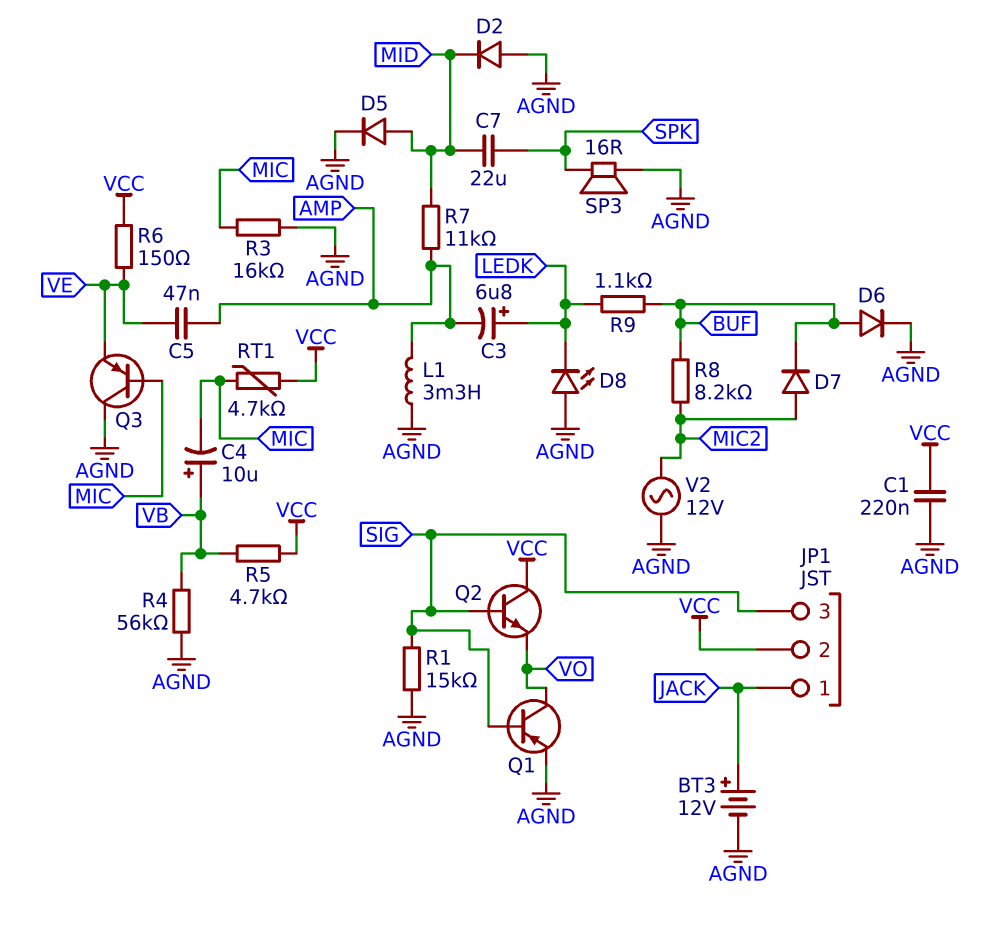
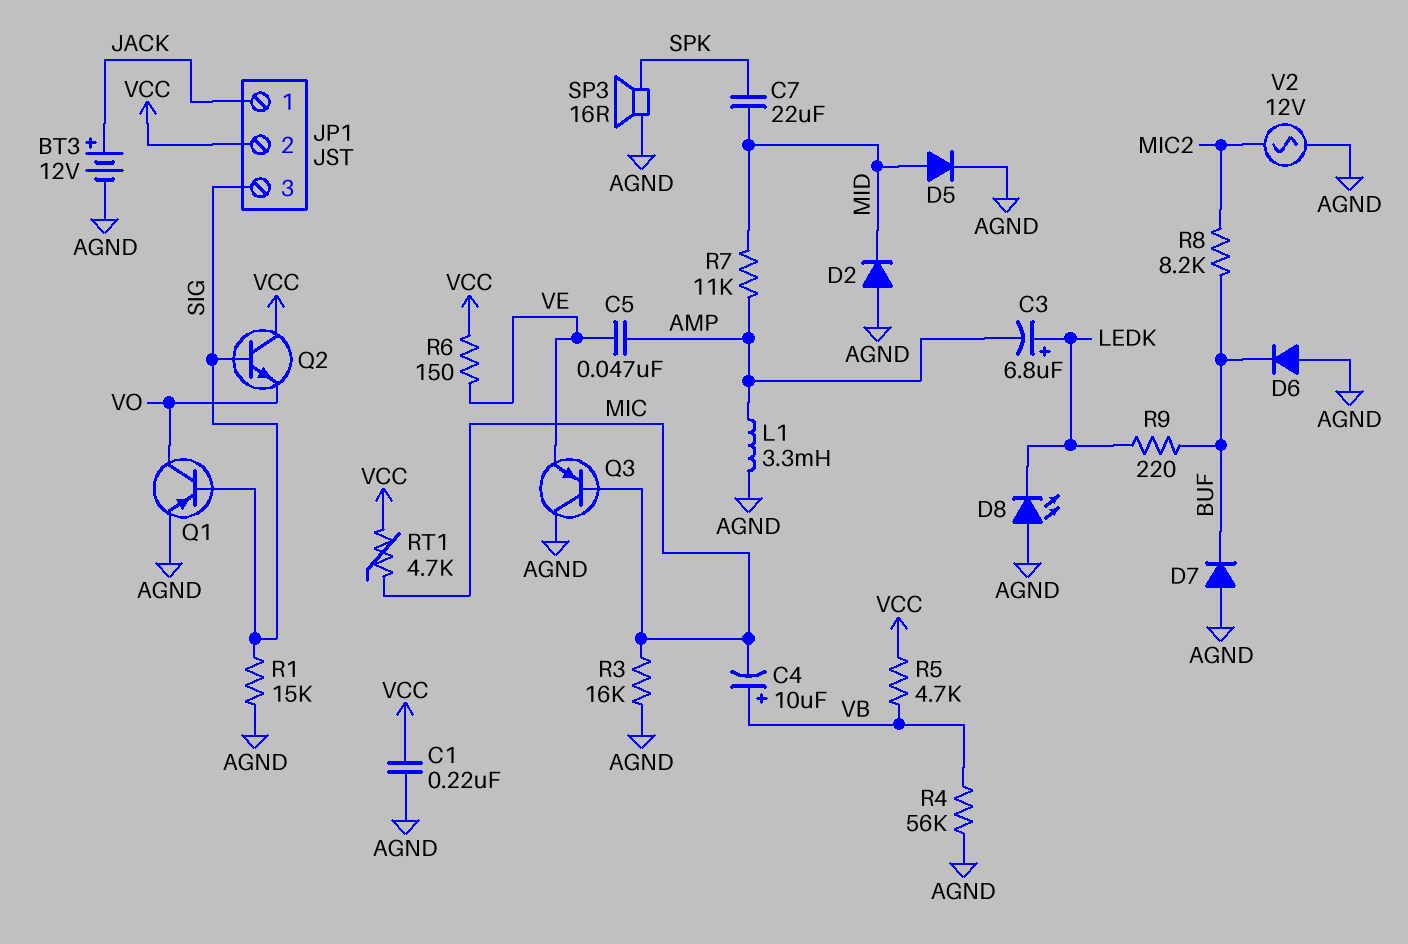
D6: diode (A BUF, K AGND) -> diode (A AGND, K BUF)
D7: diode (A MIC2, K BUF) -> diode (A AGND, K BUF)
R9: 1.1k (BUF, LEDK) -> 220 (BUF, LEDK)

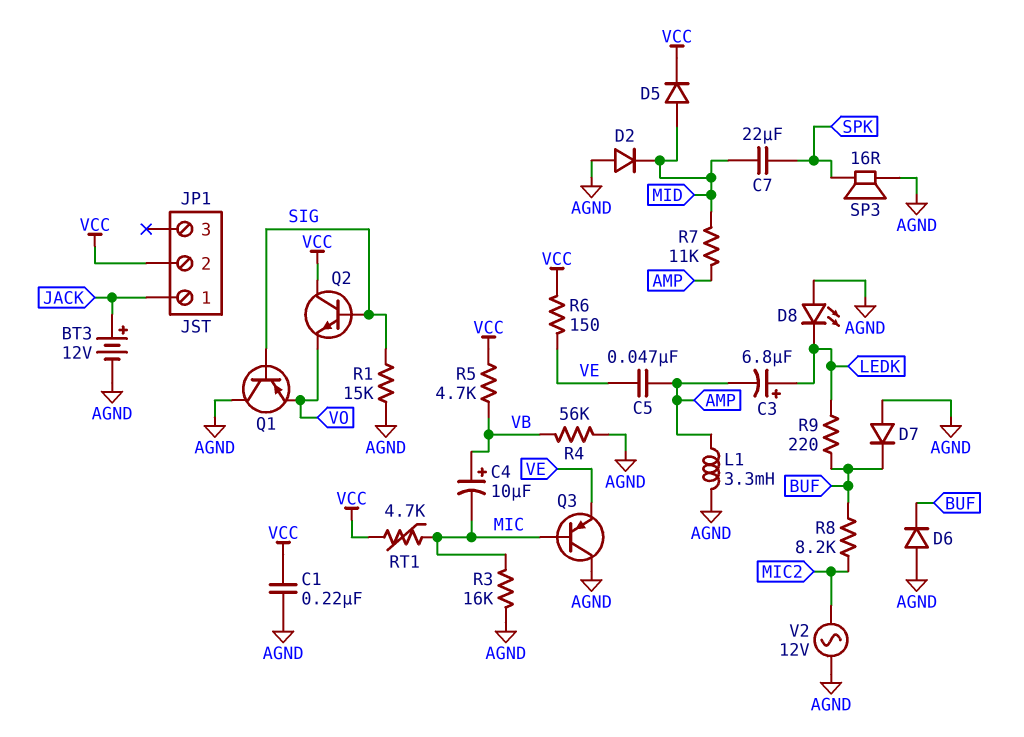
D5: diode (A MID, K AGND) -> diode (A MID, K VCC)
JP1 pin 3: SIG -> none
Q1: PNP (B SIG, C VO, E AGND) -> PNP (B SIG, C AGND, E VO)

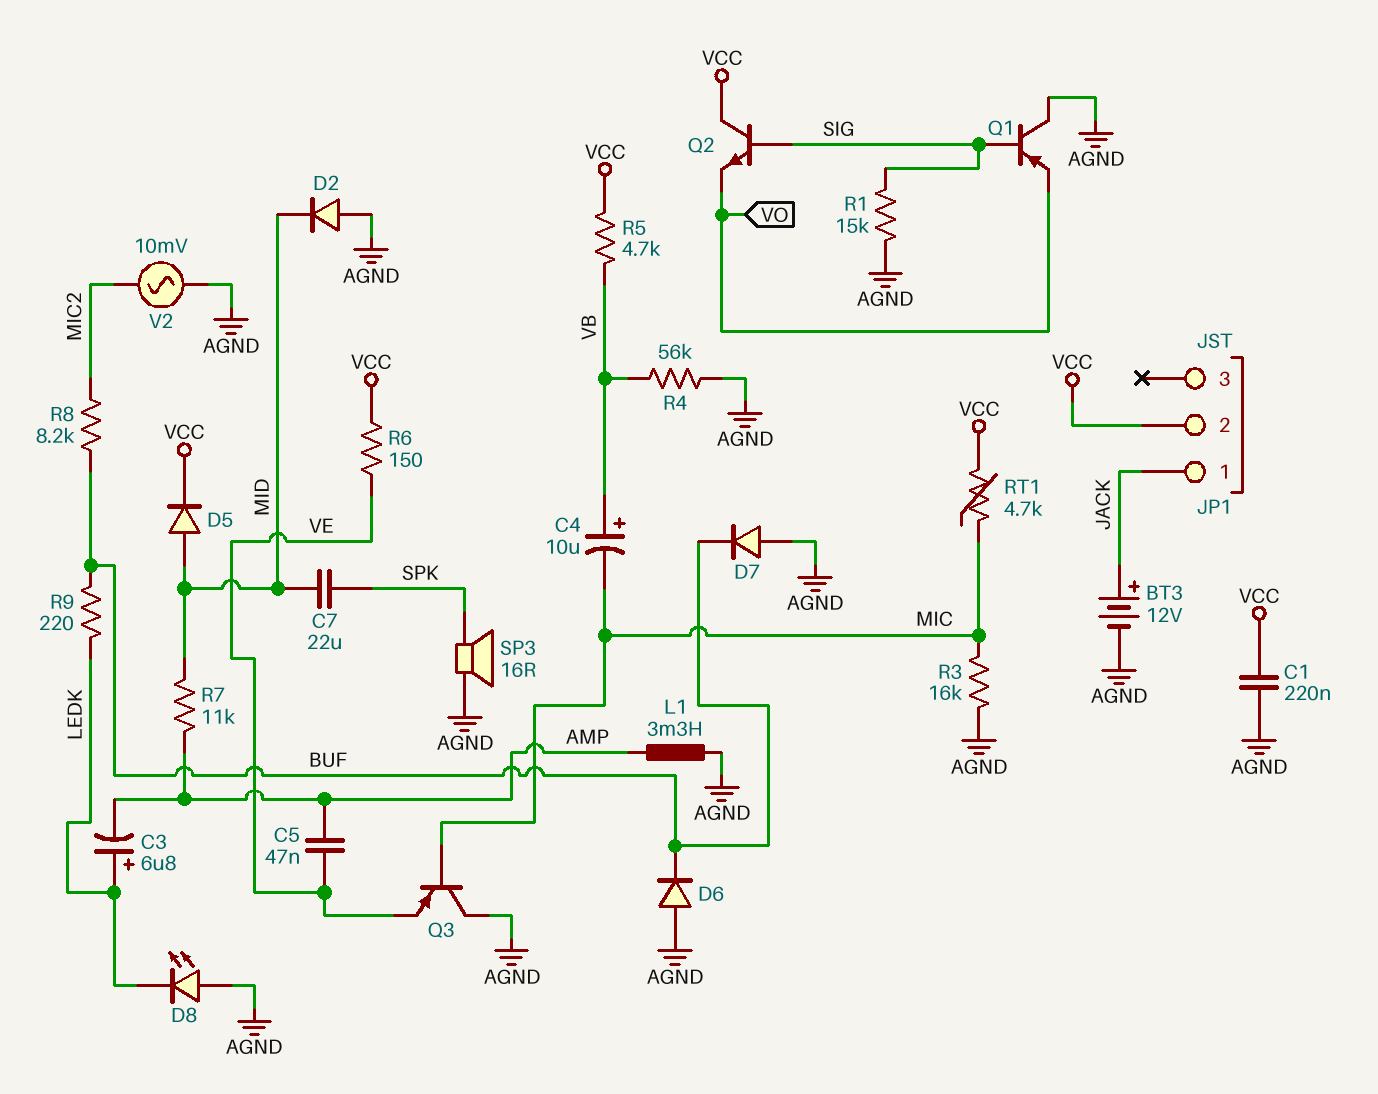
V2: AC 12V (AGND, MIC2) -> AC 10mV (AGND, MIC2)

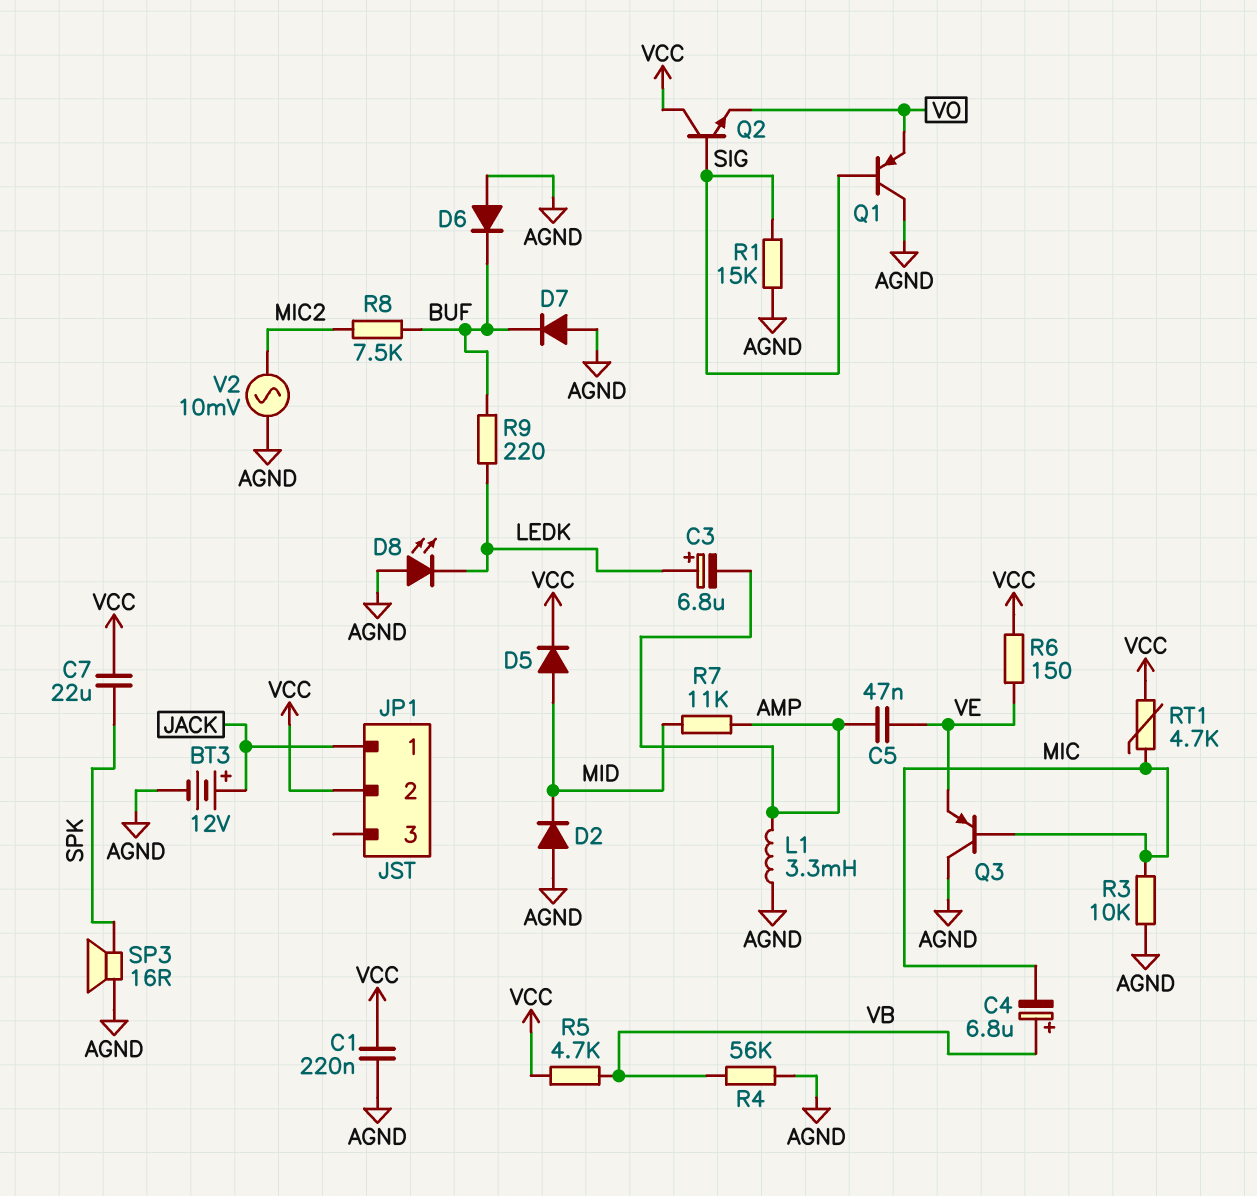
C4: 10uF (plus VB, minus MIC) -> 6.8uF (plus VB, minus MIC)
C7: 22uF (MID, SPK) -> 22uF (SPK, VCC)
R3: 16k (AGND, MIC) -> 10k (AGND, MIC)
R8: 8.2k (BUF, MIC2) -> 7.5k (BUF, MIC2)

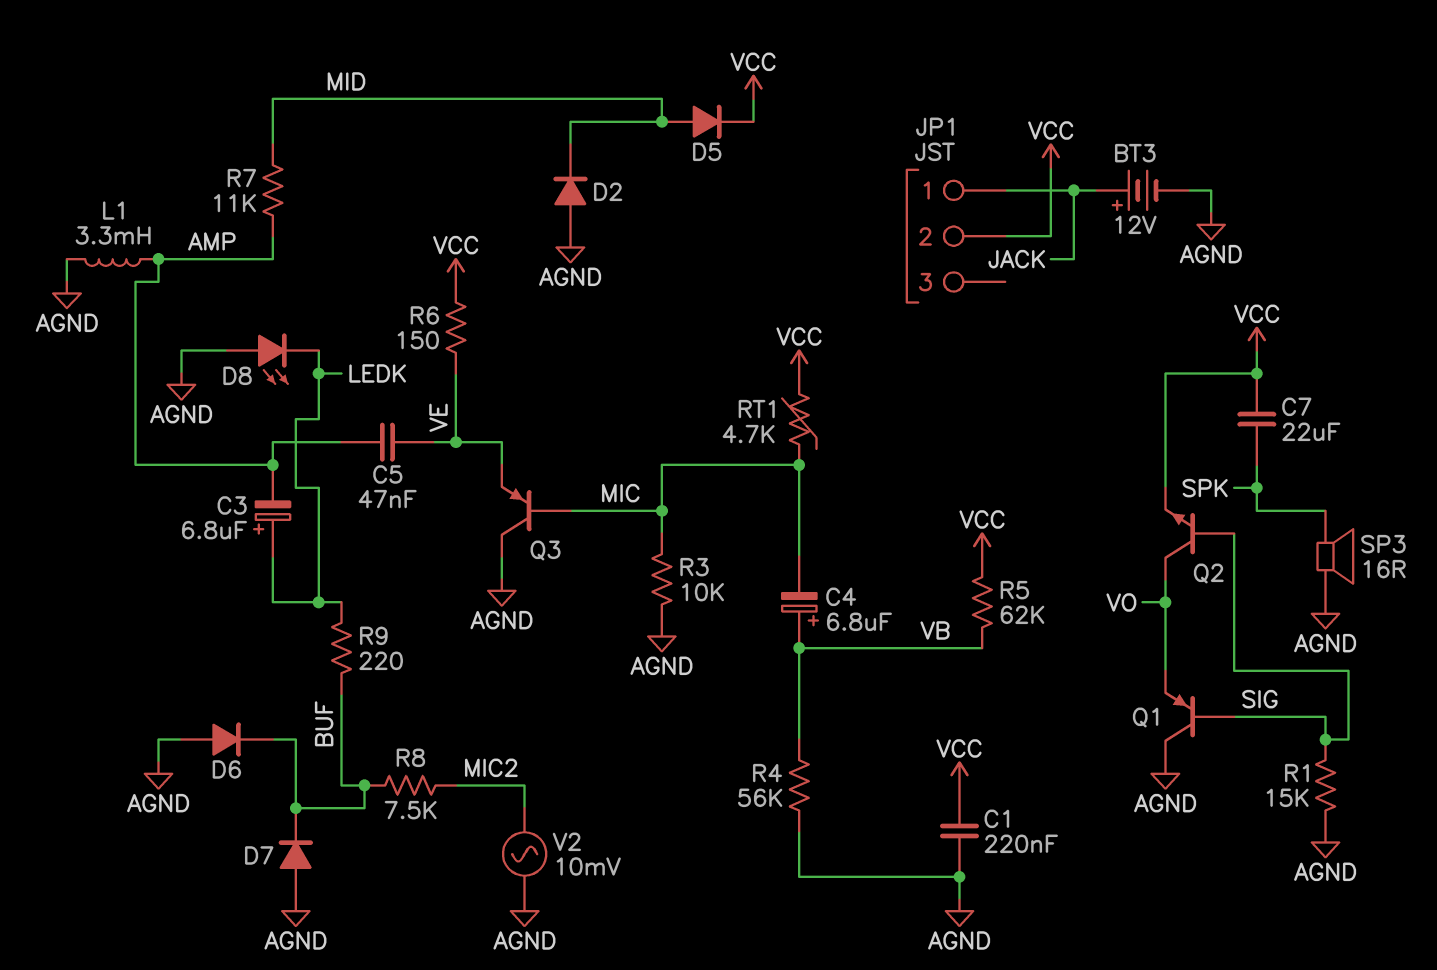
Q2: NPN (B SIG, C VCC, E VO) -> NPN (B SIG, C VO, E VCC)
R5: 4.7k (VB, VCC) -> 62k (VB, VCC)

